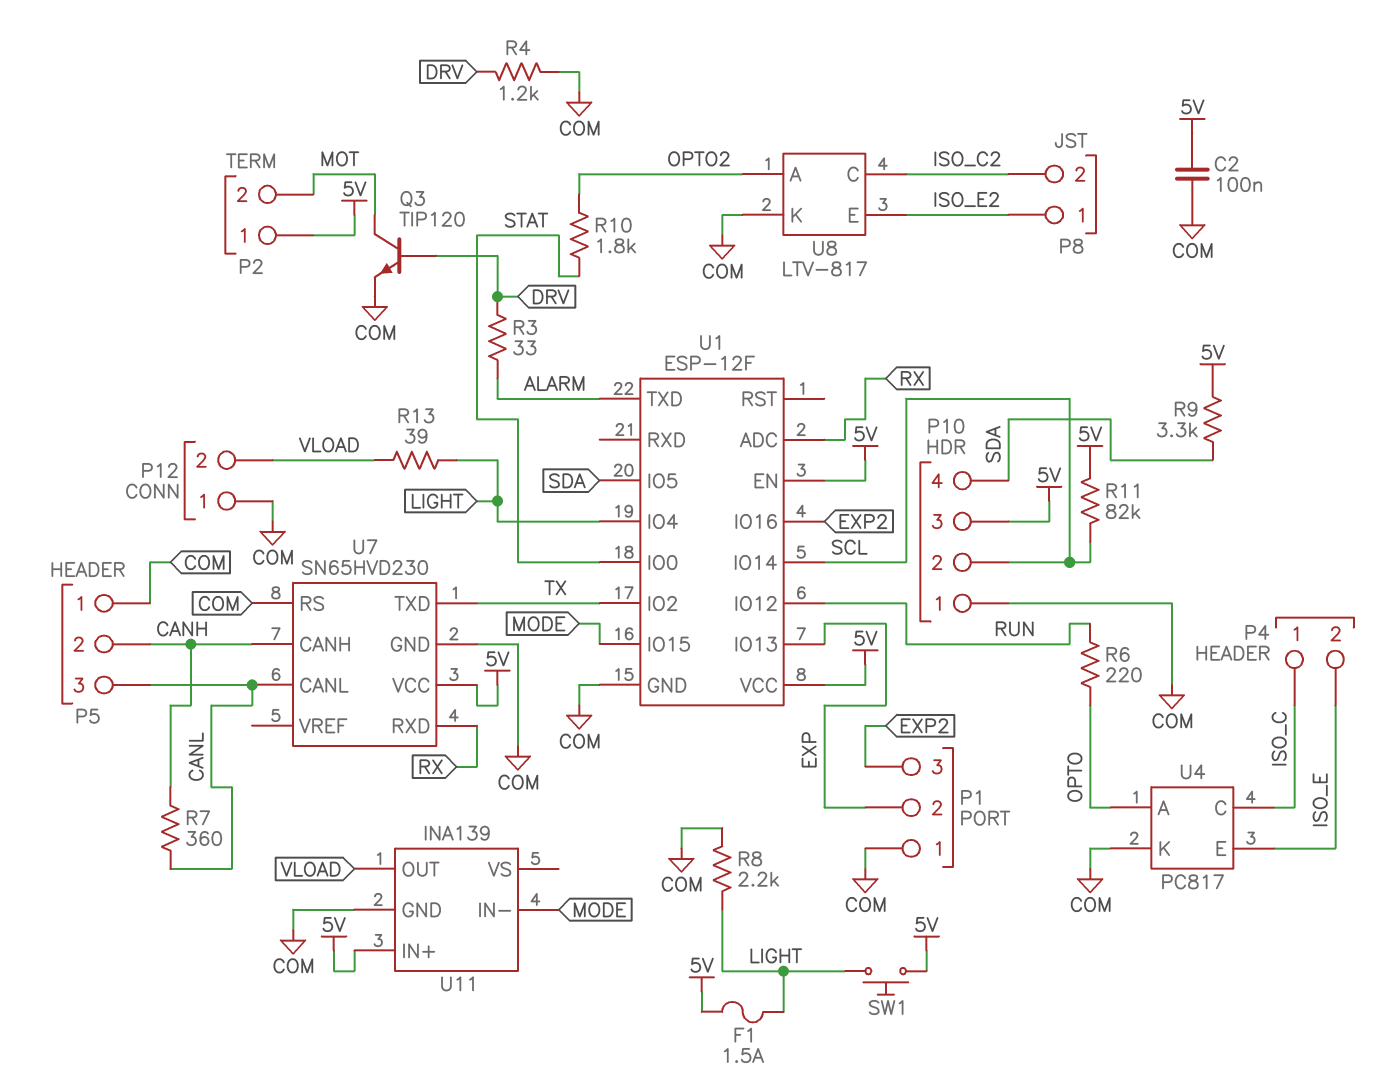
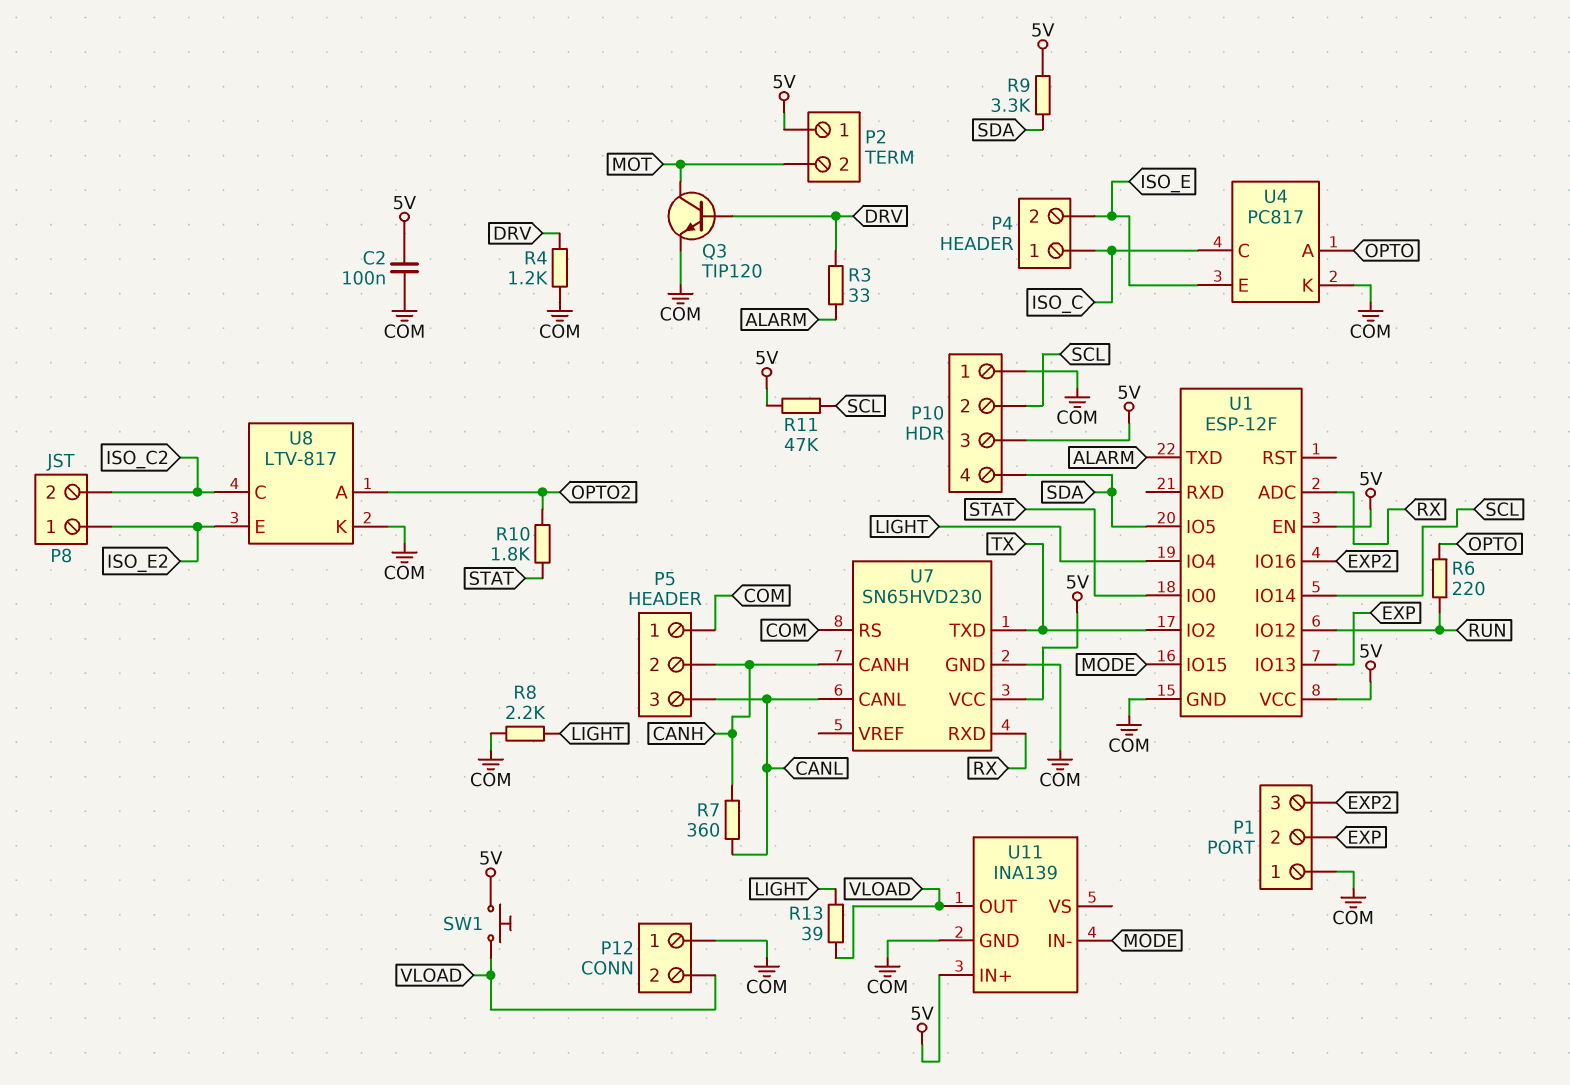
F1: 1.5A (5V, LIGHT) -> none
R11: 82k (5V, SCL) -> 47k (5V, SCL)
SW1: button (5V, LIGHT) -> button (5V, VLOAD)

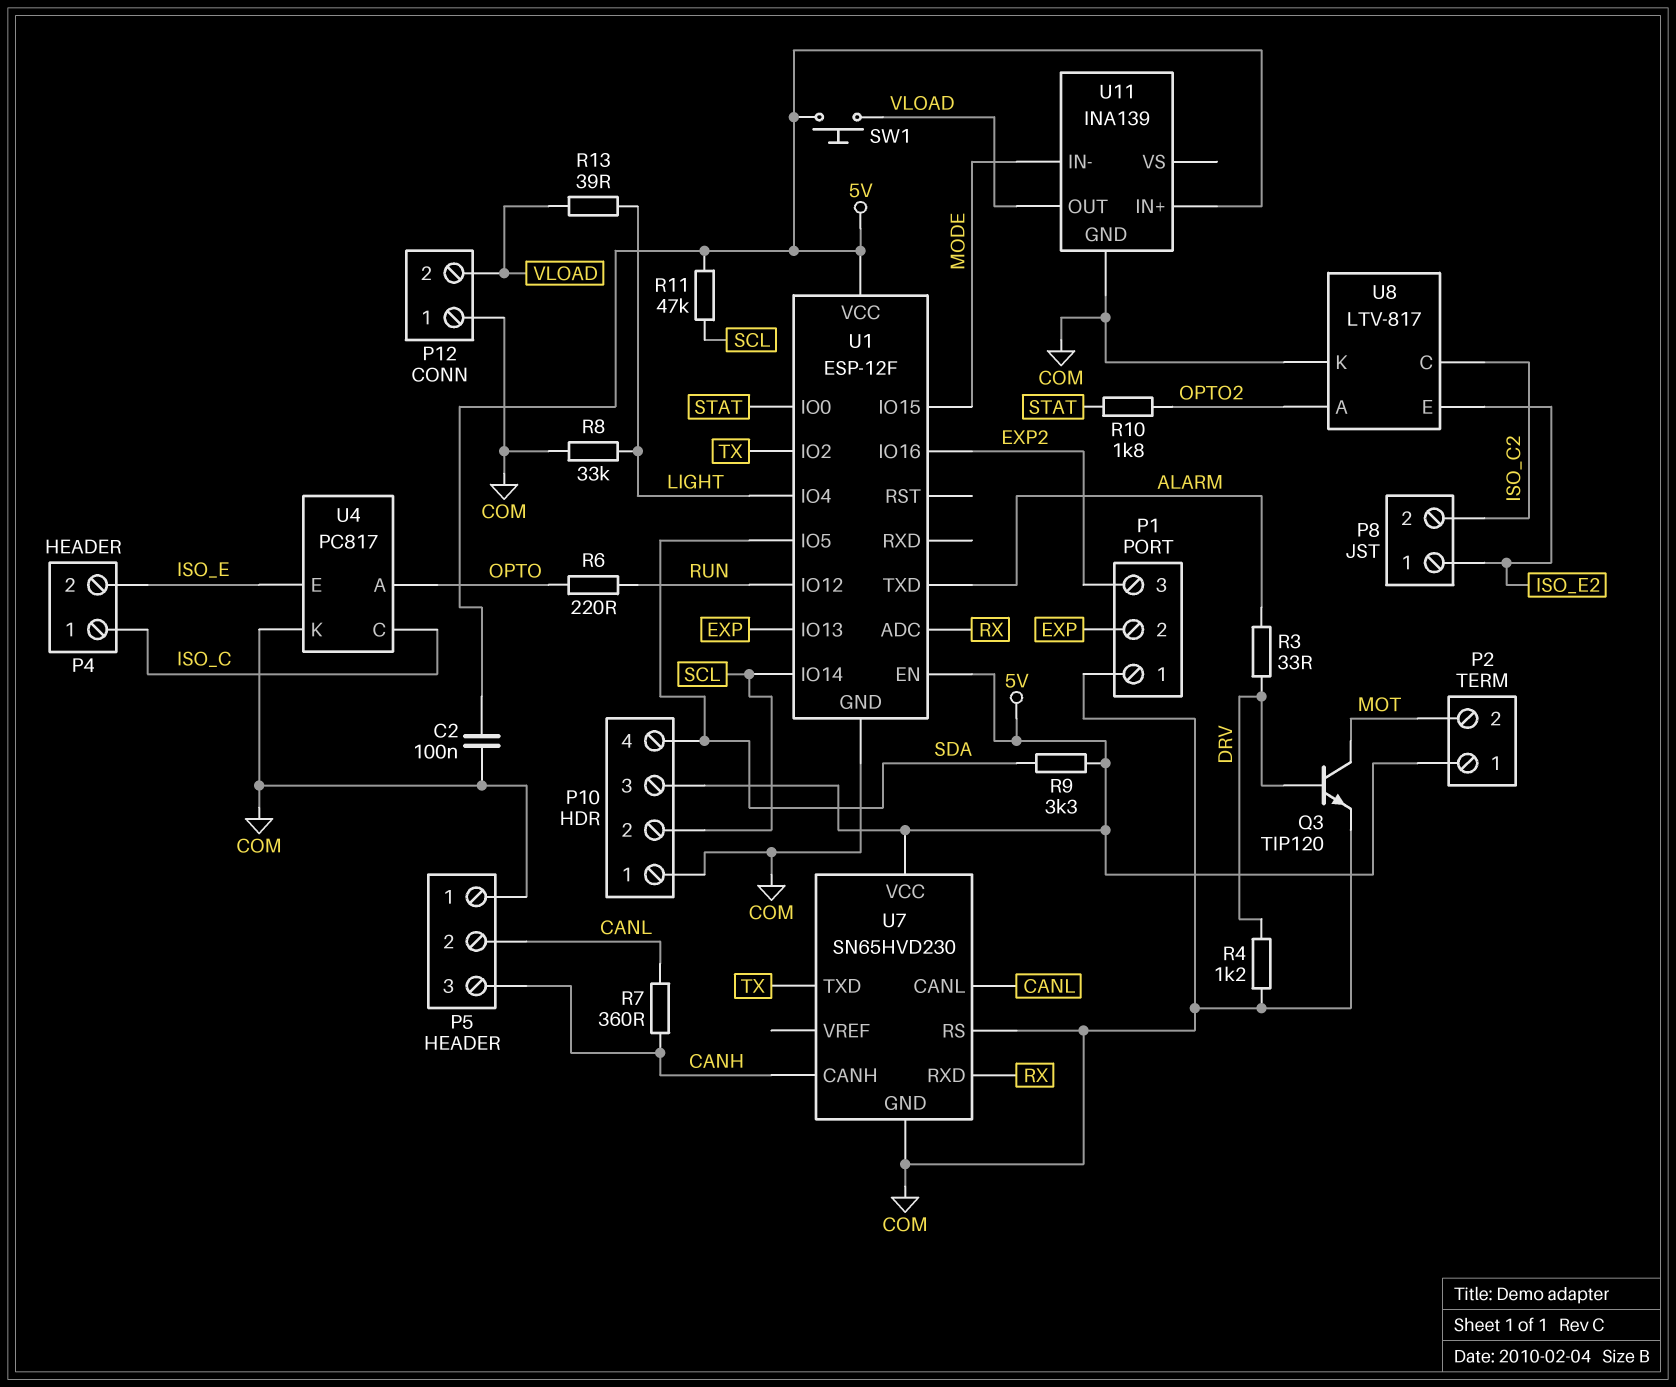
P5 pin 2: CANH -> CANL
P5 pin 3: CANL -> CANH
R8: 2.2k (COM, LIGHT) -> 33k (COM, LIGHT)

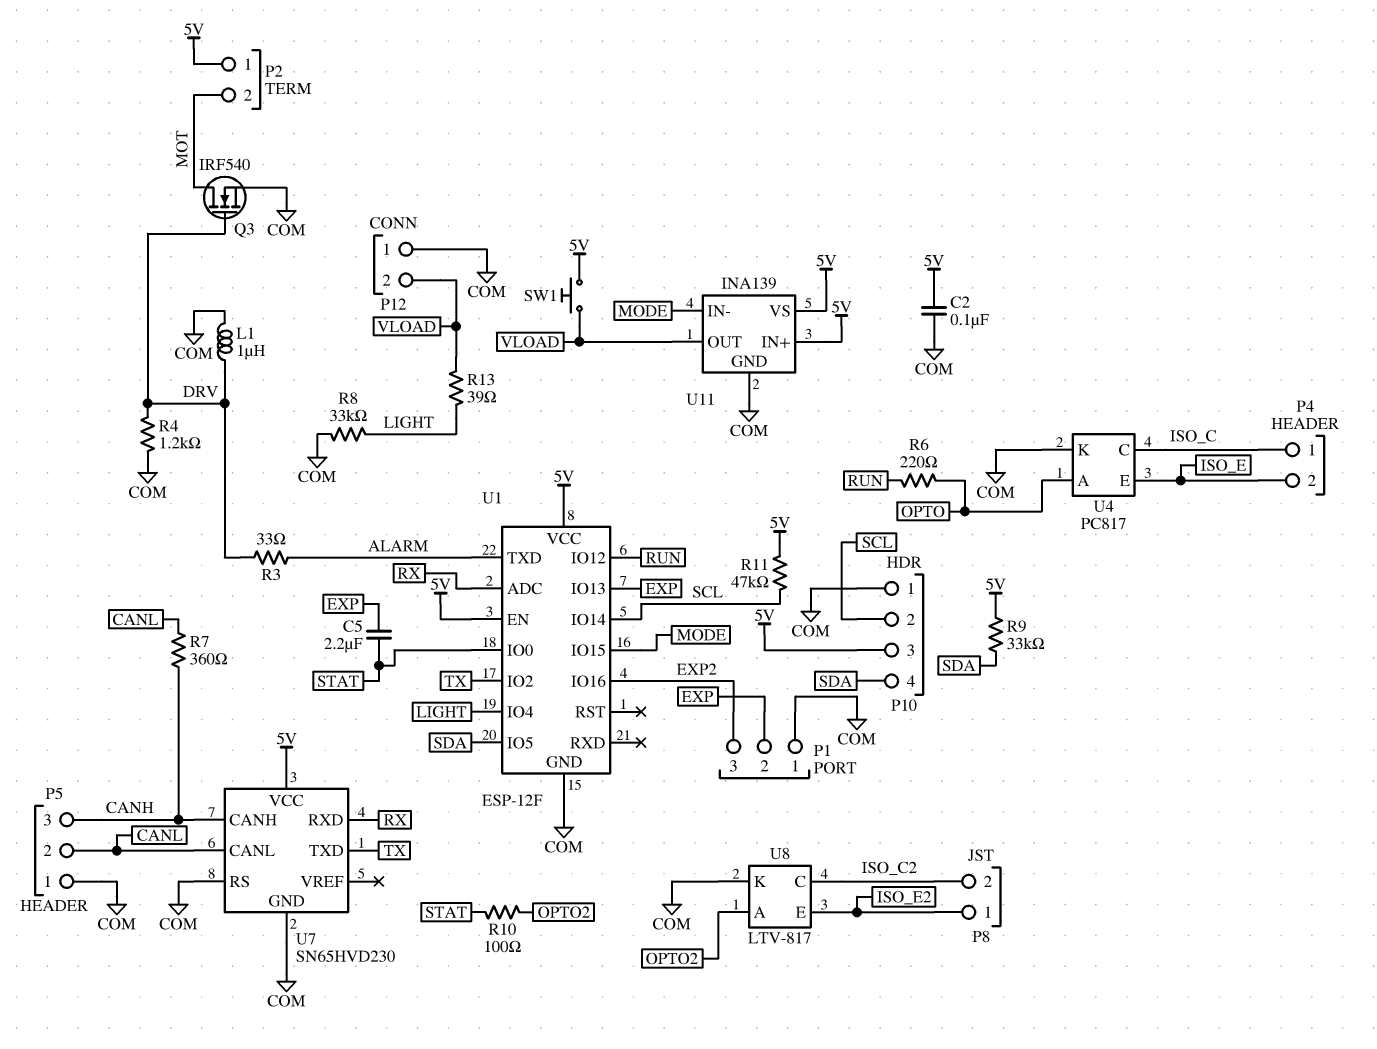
C5: none -> 2.2uF (EXP, STAT)
L1: none -> 1uH (COM, DRV)
Q3: NPN TIP120 (B DRV, C MOT, E COM) -> NMOS IRF540 (G DRV, D MOT, S COM)
R9: 3.3k (5V, SDA) -> 33k (5V, SDA)
R10: 1.8k (OPTO2, STAT) -> 100 (OPTO2, STAT)
U11 pin VS: none -> 5V

